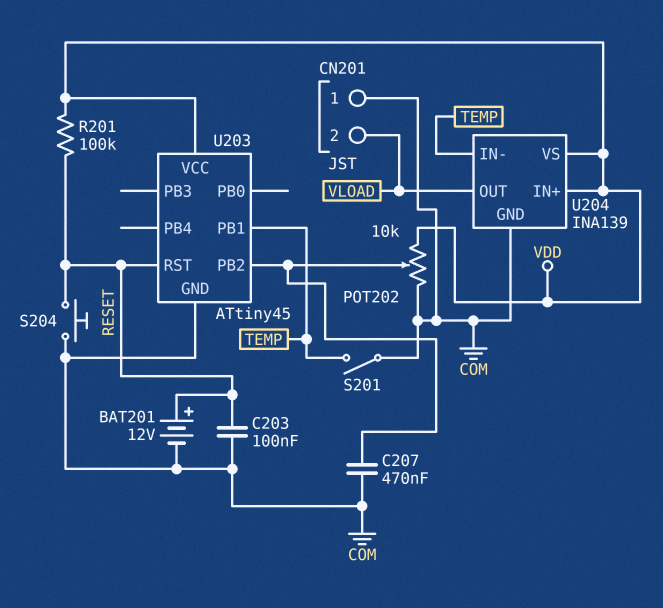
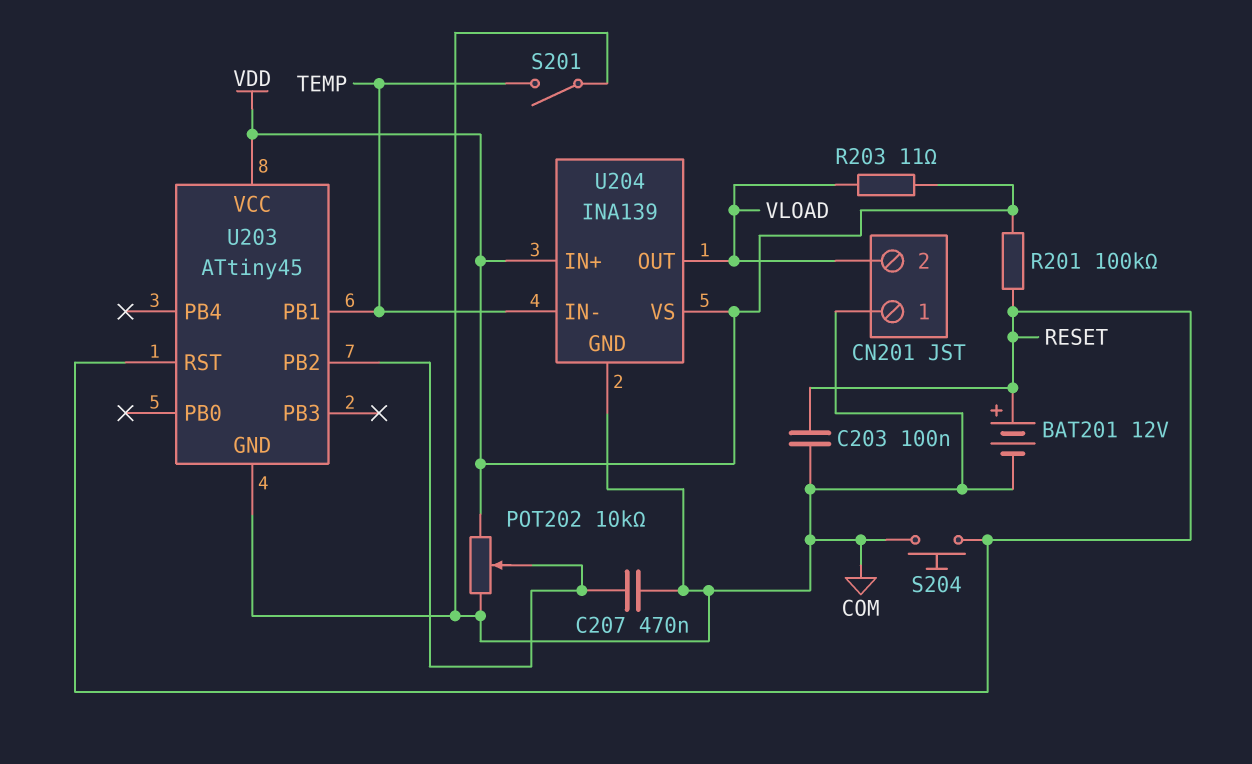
R203: none -> 11 (VDD, VLOAD)

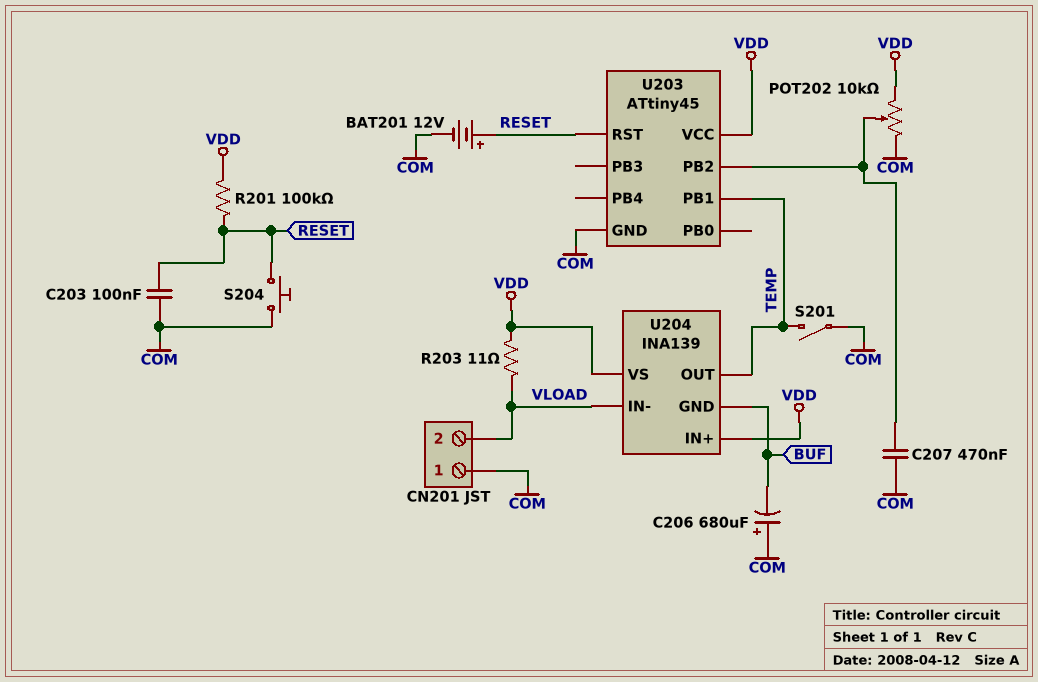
C206: none -> 680uF (plus COM, minus BUF)
U204 pin GND: COM -> BUF
U204 pin IN-: TEMP -> VLOAD
U204 pin OUT: VLOAD -> TEMP

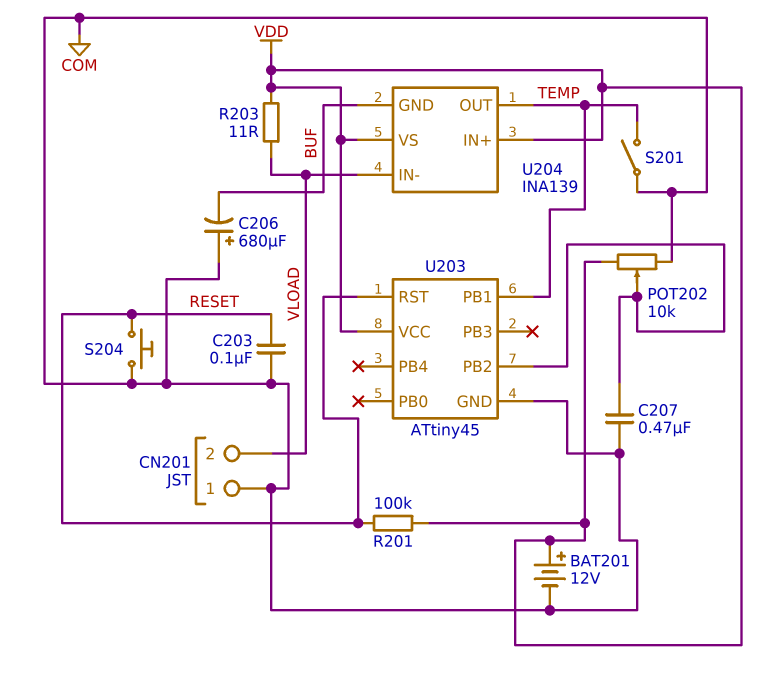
BAT201: 12V (plus RESET, minus COM) -> 12V (plus VDD, minus COM)

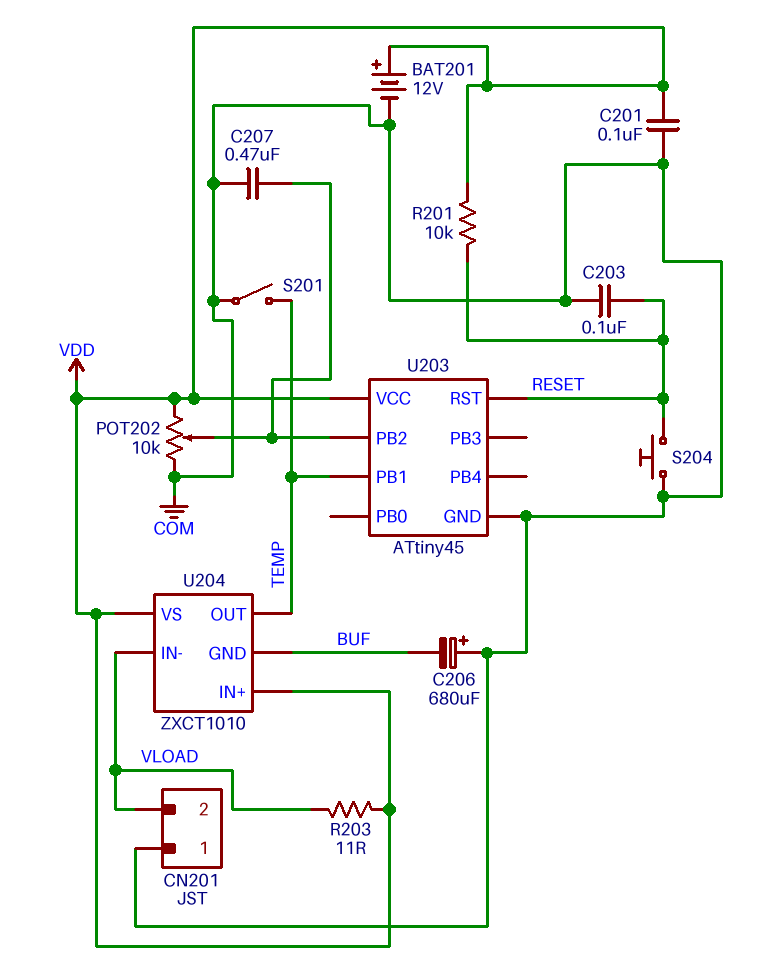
C201: none -> 100nF (COM, VDD)
R201: 100k (RESET, VDD) -> 10k (RESET, VDD)
U204: INA139 -> ZXCT1010

